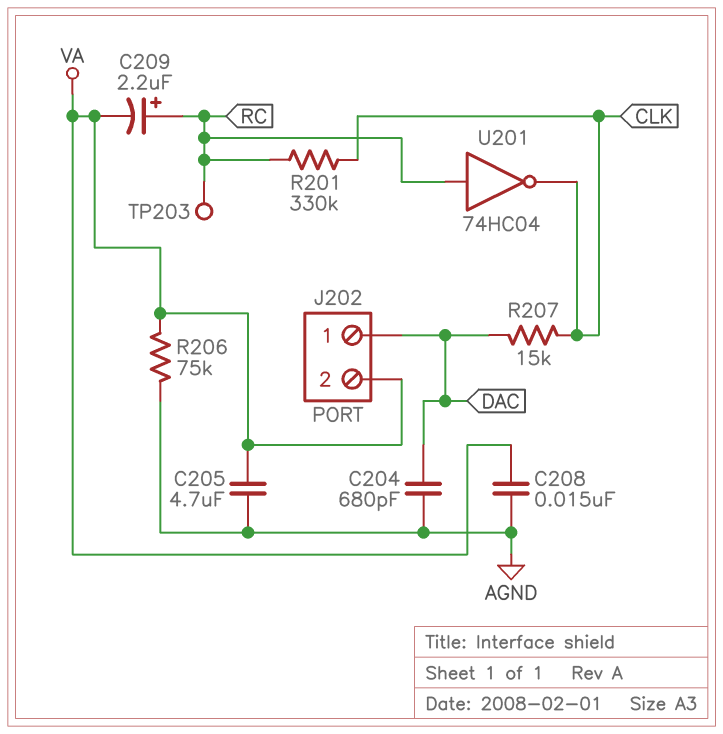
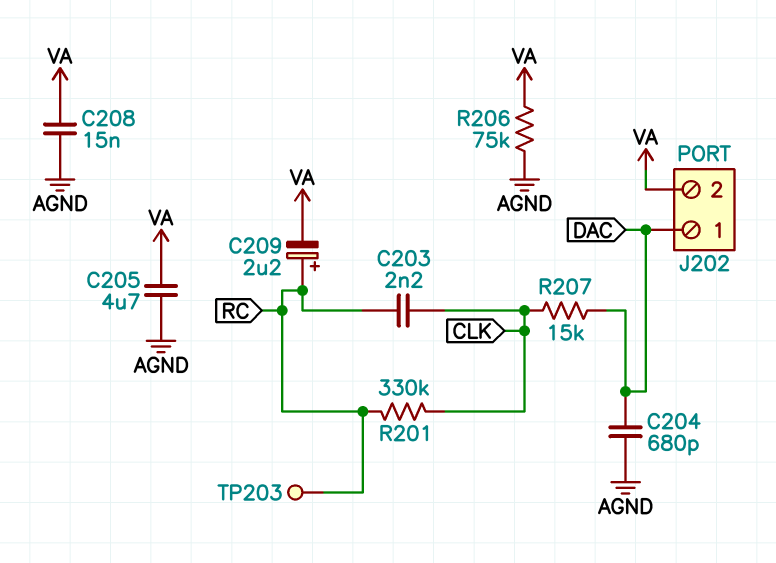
C203: none -> 2.2nF (CLK, RC)
U201: NOT 74HC04 (in RC, out CLK) -> none

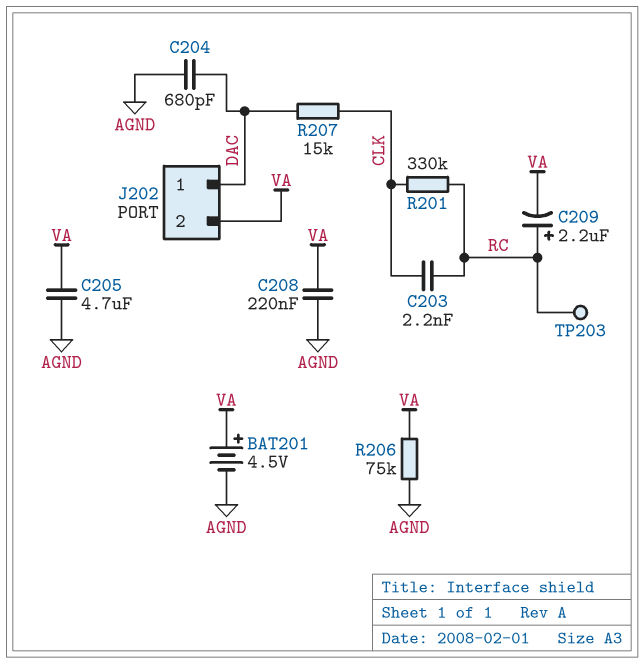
BAT201: none -> 4.5V (plus VA, minus AGND)
C208: 15nF (AGND, VA) -> 220nF (AGND, VA)

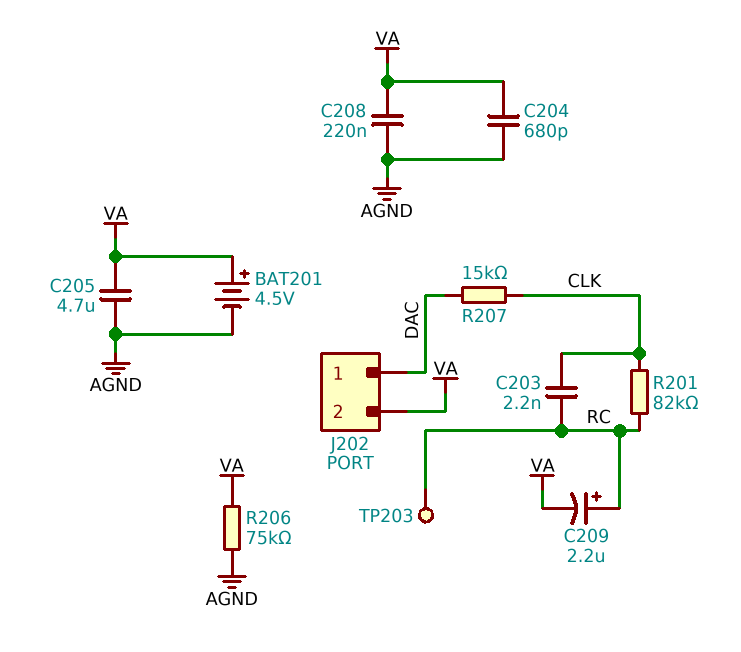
C204: 680pF (AGND, DAC) -> 680pF (AGND, VA)
R201: 330k (CLK, RC) -> 82k (CLK, RC)

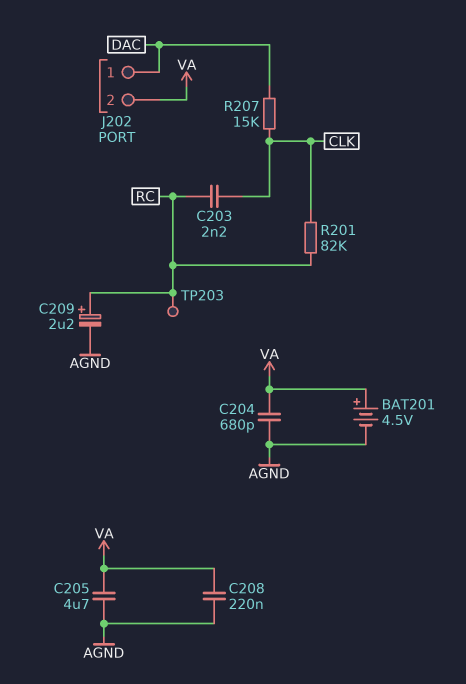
C209: 2.2uF (plus RC, minus VA) -> 2.2uF (plus RC, minus AGND)
R206: 75k (AGND, VA) -> none

